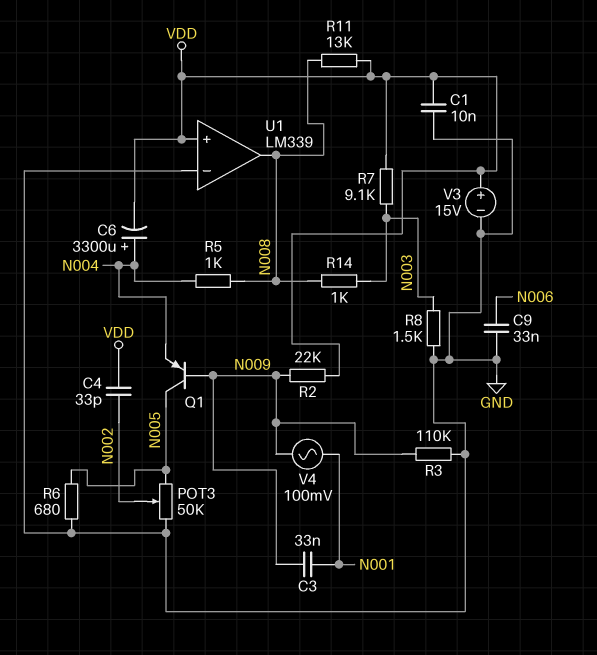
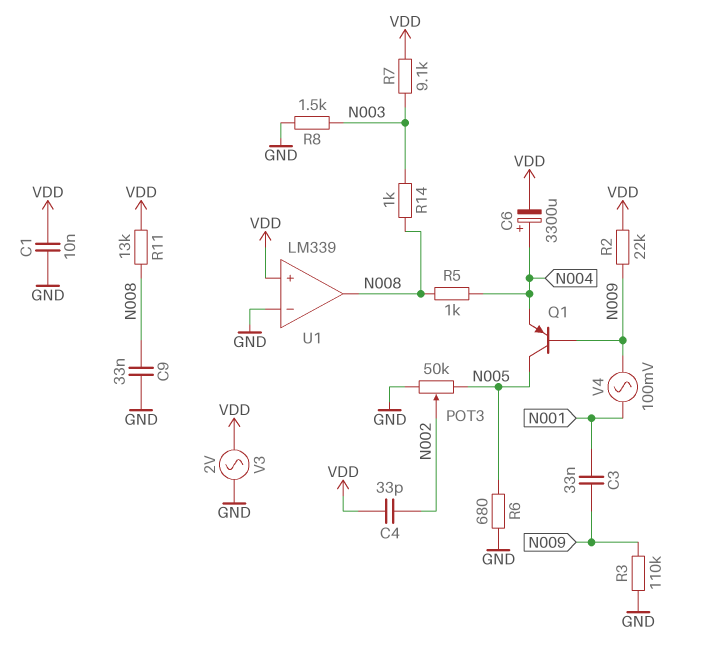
C9: 33nF (GND, N006) -> 33nF (GND, N008)
V3: 15V (plus VDD, minus GND) -> AC 2V (GND, VDD)

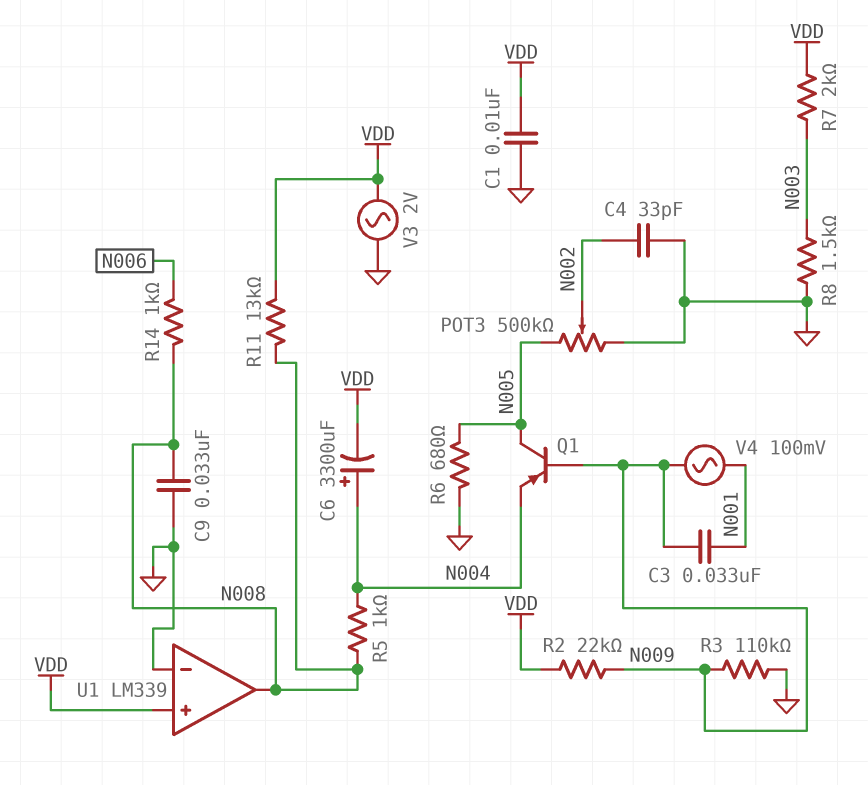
C4: 33pF (N002, VDD) -> 33pF (GND, N002)
POT3: 50k (GND, N005, wiper N002) -> 500k (GND, N005, wiper N002)
R7: 9.1k (N003, VDD) -> 2k (N003, VDD)
R14: 1k (N003, N008) -> 1k (N006, N008)

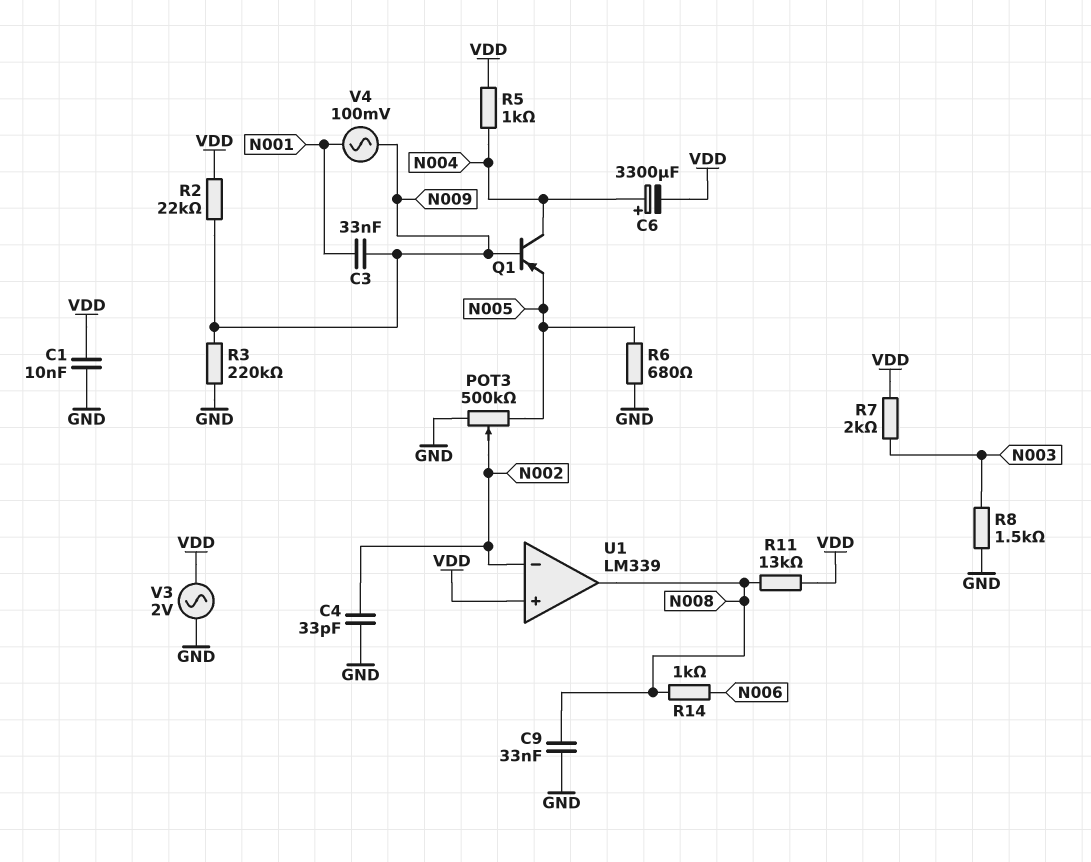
Q1: PNP (B N009, C N005, E N004) -> PNP (B N009, C N004, E N005)
R3: 110k (GND, N009) -> 220k (GND, N009)
R5: 1k (N004, N008) -> 1k (N004, VDD)
U1 pin in-: GND -> N002

